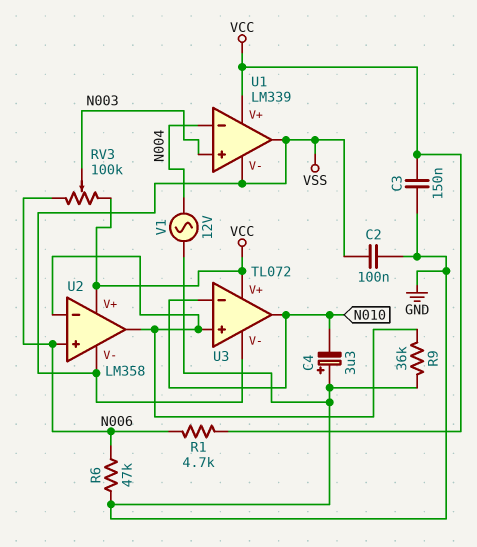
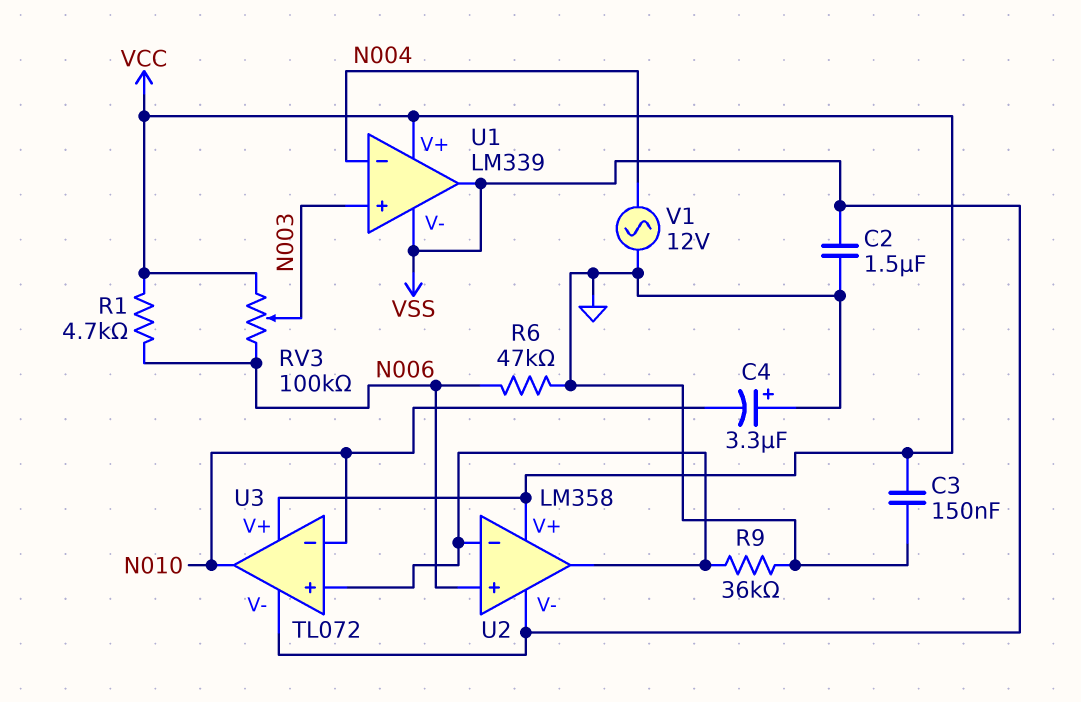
C2: 100nF (GND, VSS) -> 1.5uF (GND, VSS)

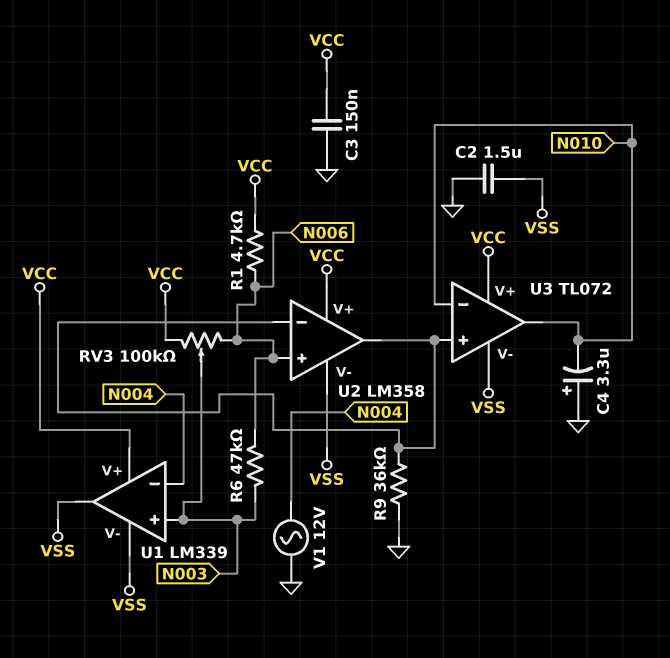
R6: 47k (GND, N006) -> 47k (N003, N006)

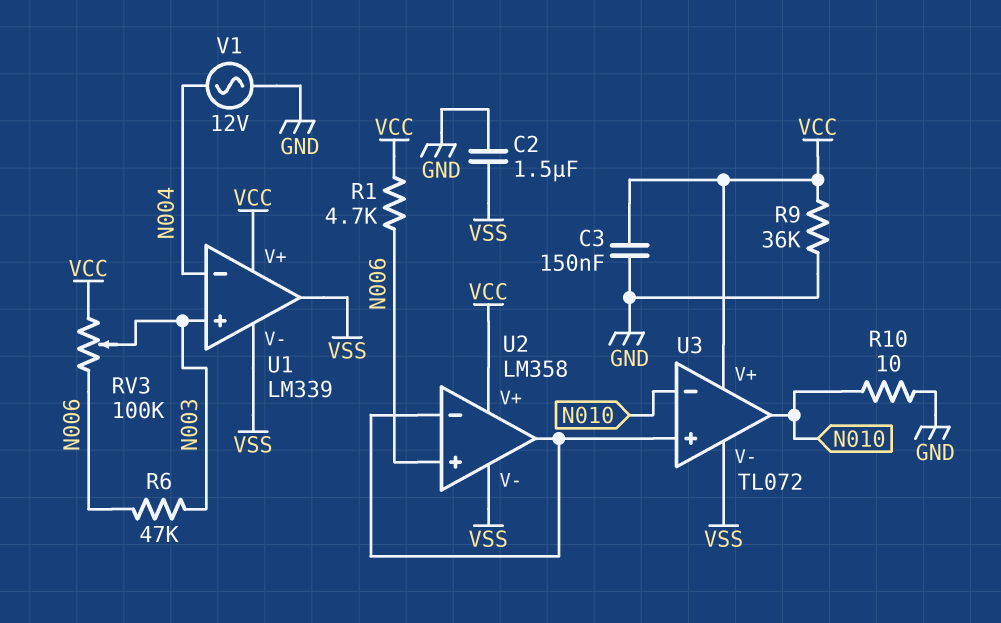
C4: 3.3uF (plus GND, minus N010) -> none
R9: 36k (GND, U2/in-) -> 36k (GND, VCC)
R10: none -> 10 (GND, N010)

